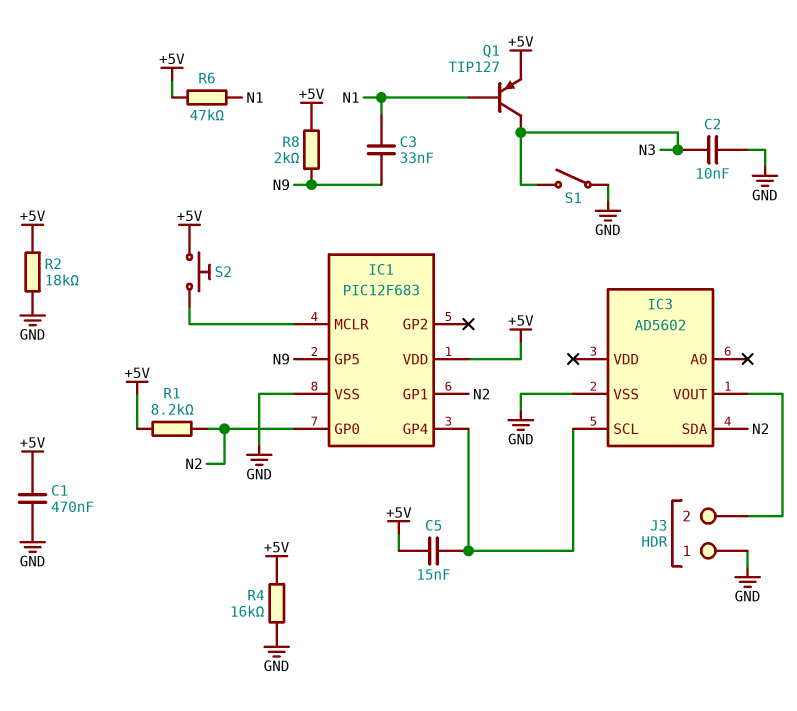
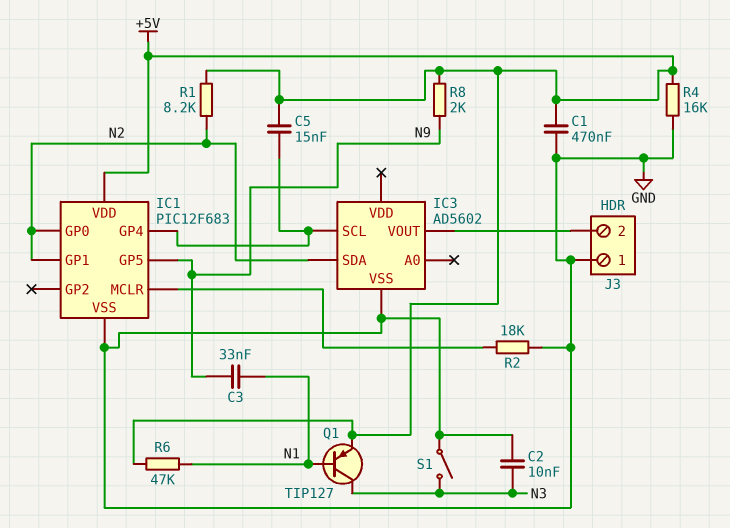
R2: 18k (+5V, GND) -> 18k (GND, IC1/MCLR)
S2: button (+5V, IC1/MCLR) -> none

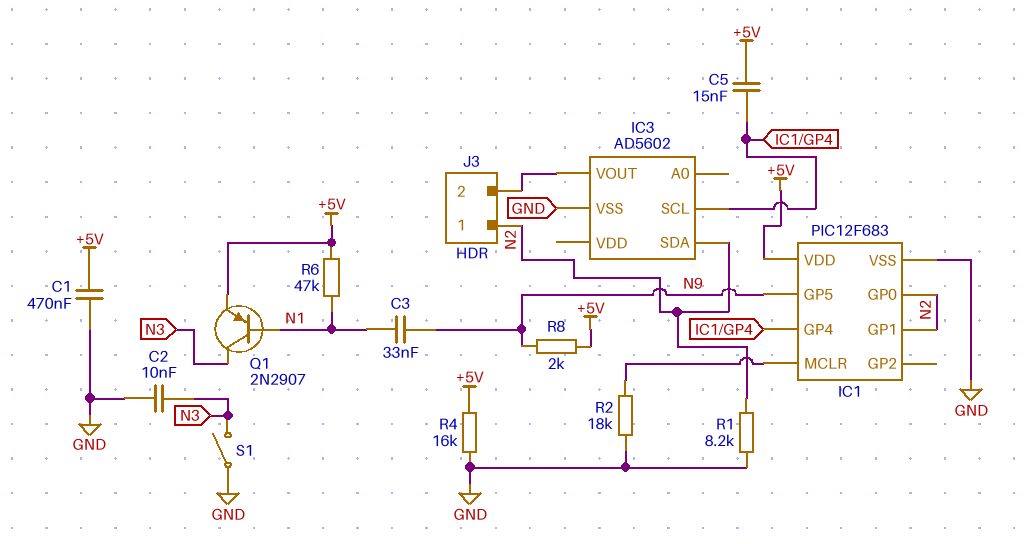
J3 pin 1: GND -> N2
Q1: PNP TIP127 (B N1, C N3, E +5V) -> PNP 2N2907 (B N1, C N3, E +5V)
R1: 8.2k (+5V, N2) -> 8.2k (GND, N2)

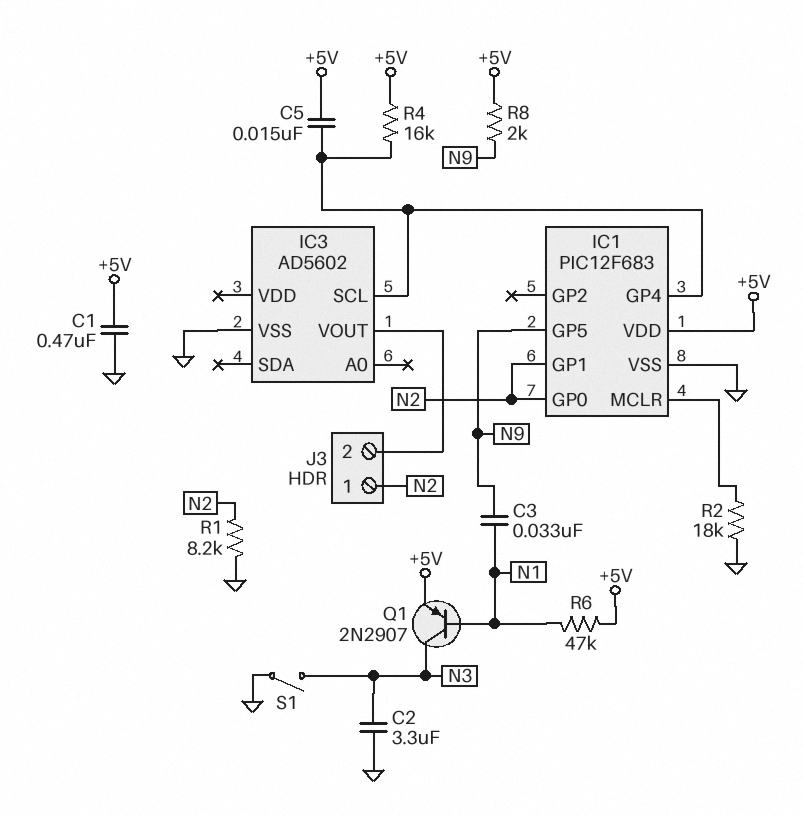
C2: 10nF (GND, N3) -> 3.3uF (GND, N3)
IC3 pin SDA: N2 -> none
R4: 16k (+5V, GND) -> 16k (+5V, IC1/GP4)

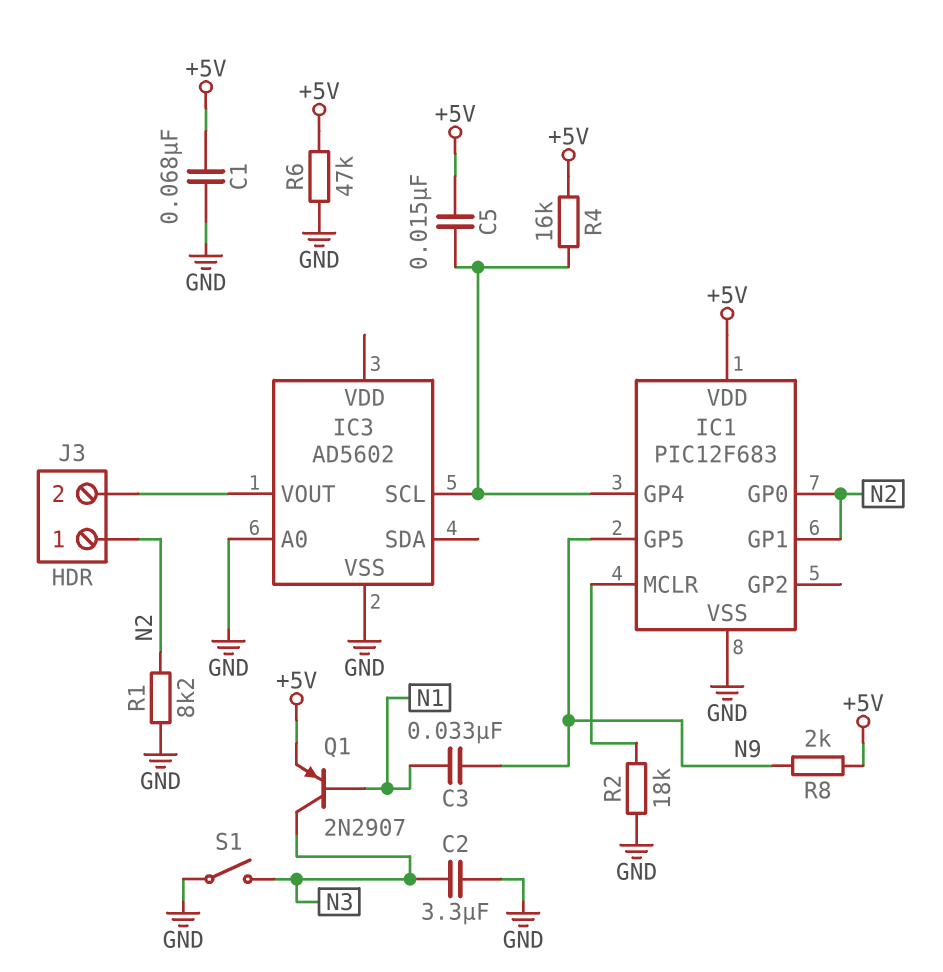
C1: 470nF (+5V, GND) -> 68nF (+5V, GND)
IC3 pin A0: none -> GND
R6: 47k (+5V, N1) -> 47k (+5V, GND)

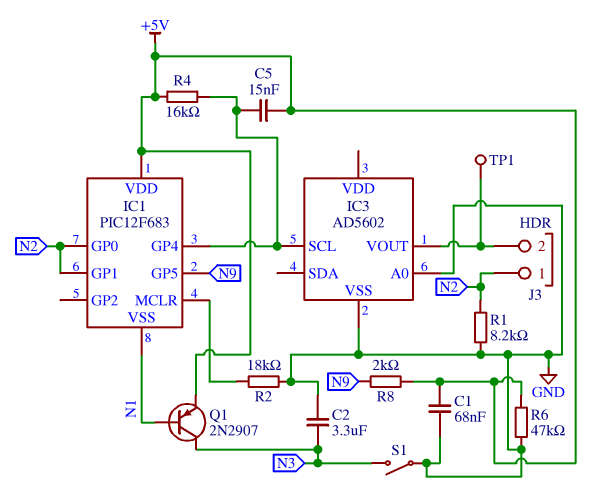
C3: 33nF (N1, N9) -> none
IC1 pin VSS: GND -> N1
TP1: none -> test point (IC3/VOUT)

